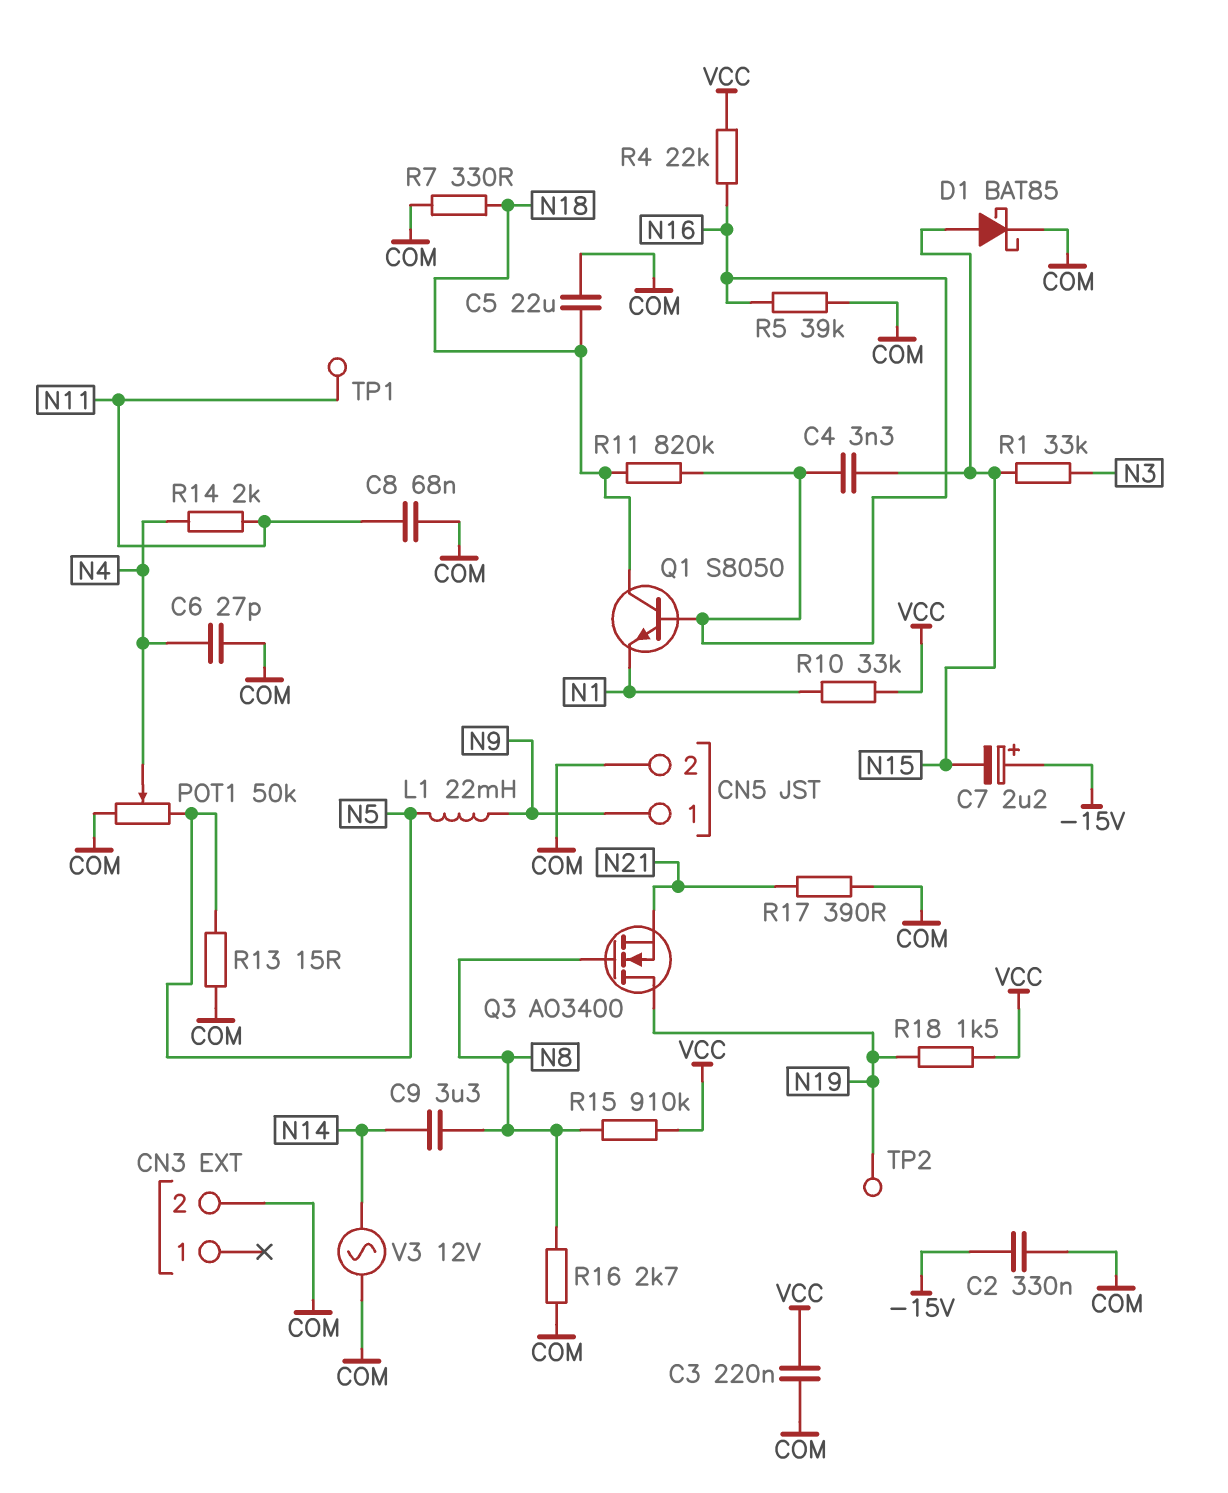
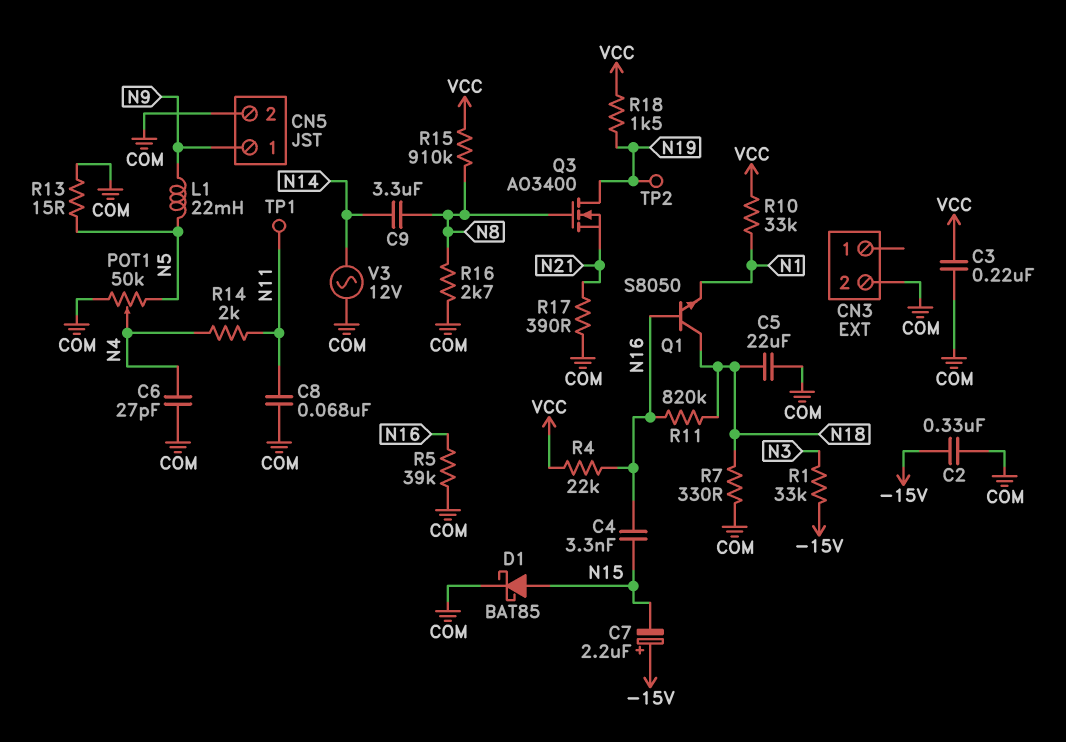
R1: 33k (N3, N15) -> 33k (-15V, N3)

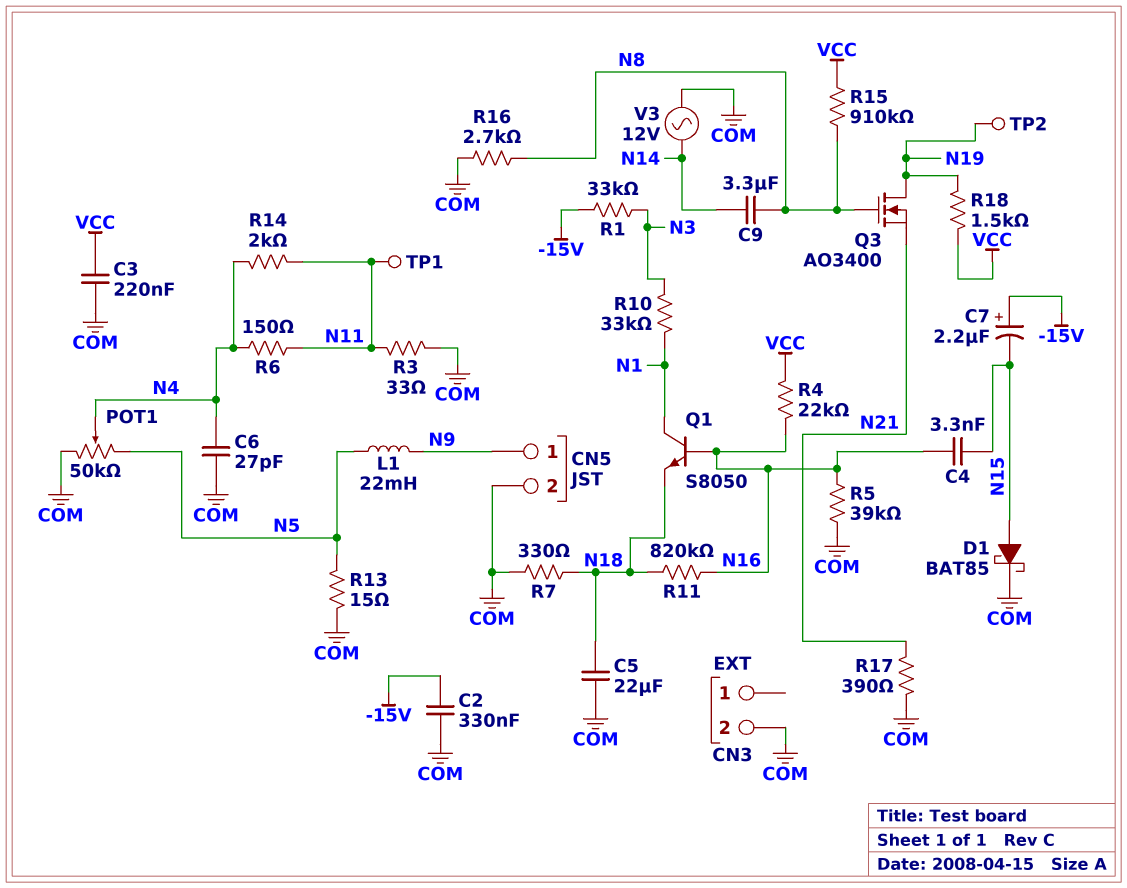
C8: 68nF (COM, N11) -> none
Q1: NPN S8050 (B N16, C N18, E N1) -> NPN S8050 (B N16, C N1, E N18)
R3: none -> 33 (COM, N11)
R6: none -> 150 (N4, N11)
R10: 33k (N1, VCC) -> 33k (N1, N3)

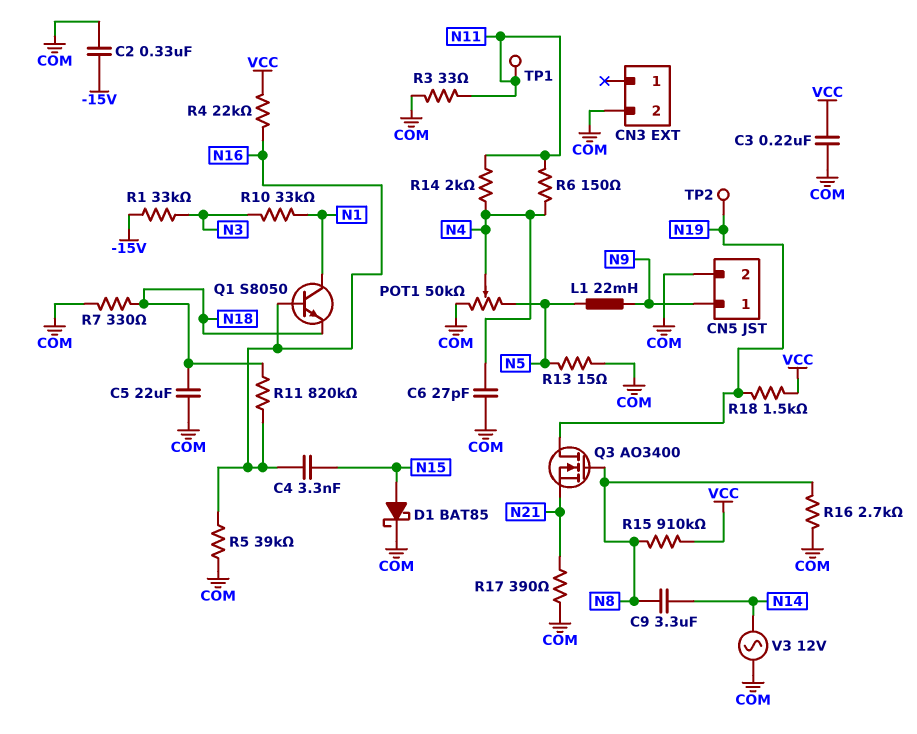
C7: 2.2uF (plus -15V, minus N15) -> none

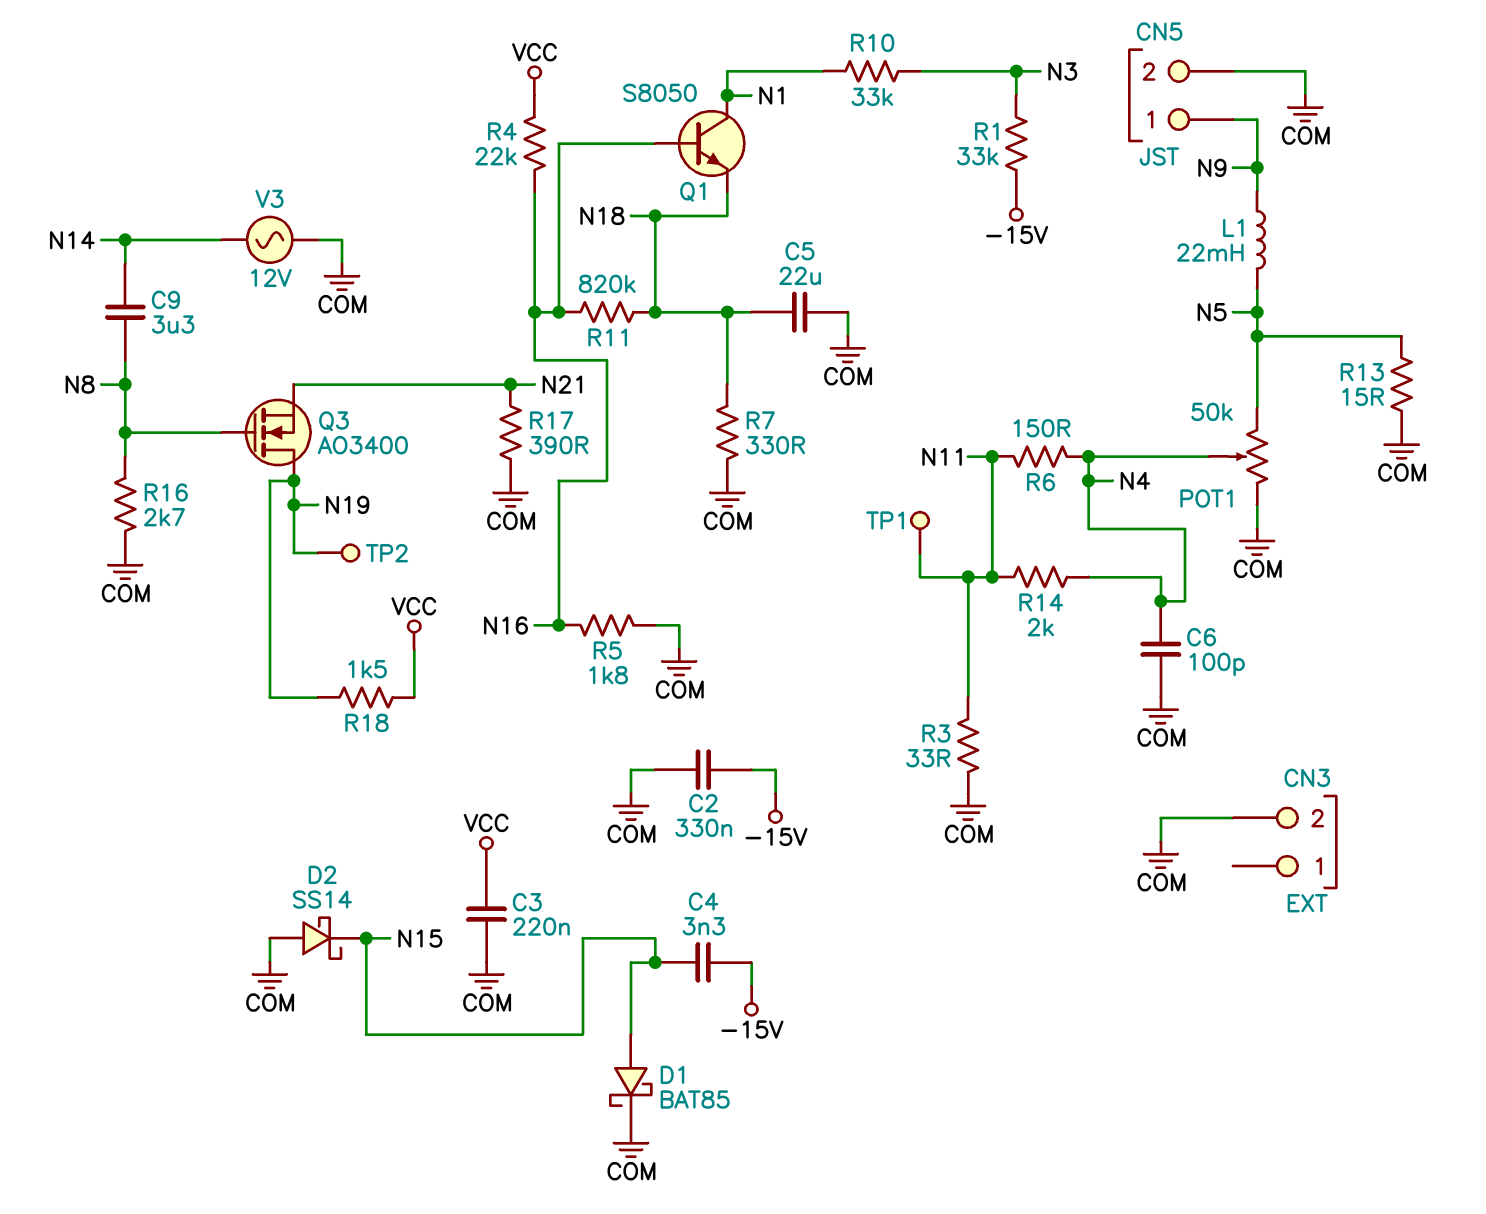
C4: 3.3nF (N15, N16) -> 3.3nF (-15V, N15)
C6: 27pF (COM, N4) -> 100pF (COM, N4)
D2: none -> schottky SS14 (A COM, K N15)
R5: 39k (COM, N16) -> 1.8k (COM, N16)
R15: 910k (N8, VCC) -> none

